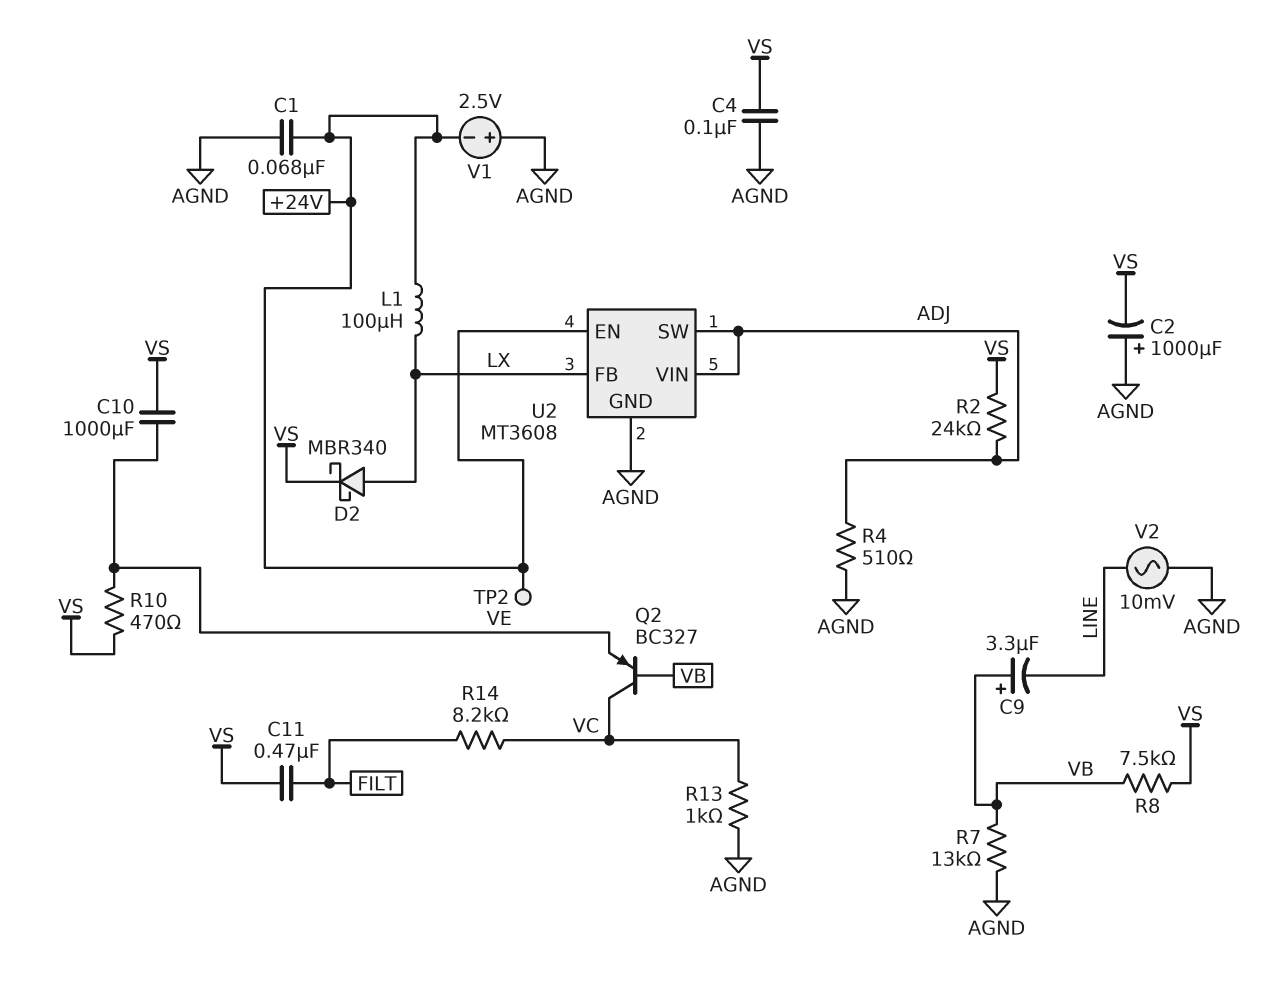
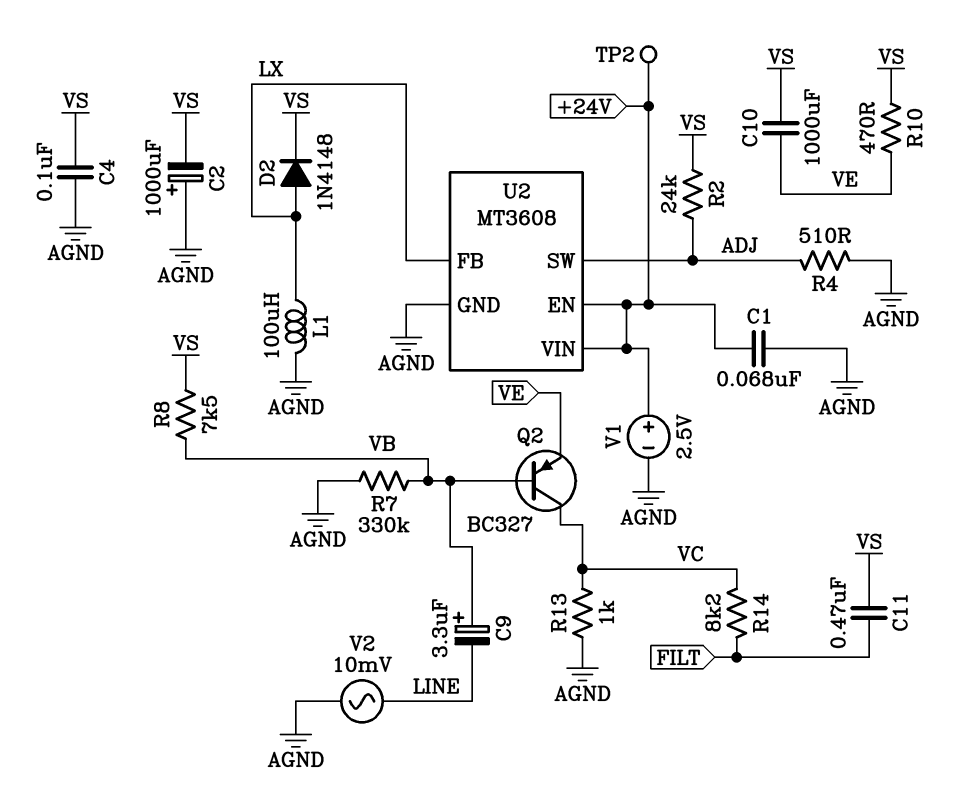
D2: schottky MBR340 (A LX, K VS) -> diode 1N4148 (A LX, K VS)
L1: 100uH (+24V, LX) -> 100uH (AGND, LX)
R7: 13k (AGND, VB) -> 330k (AGND, VB)
U2 pin VIN: ADJ -> +24V
V1: 2.5V (plus AGND, minus +24V) -> 2.5V (plus +24V, minus AGND)

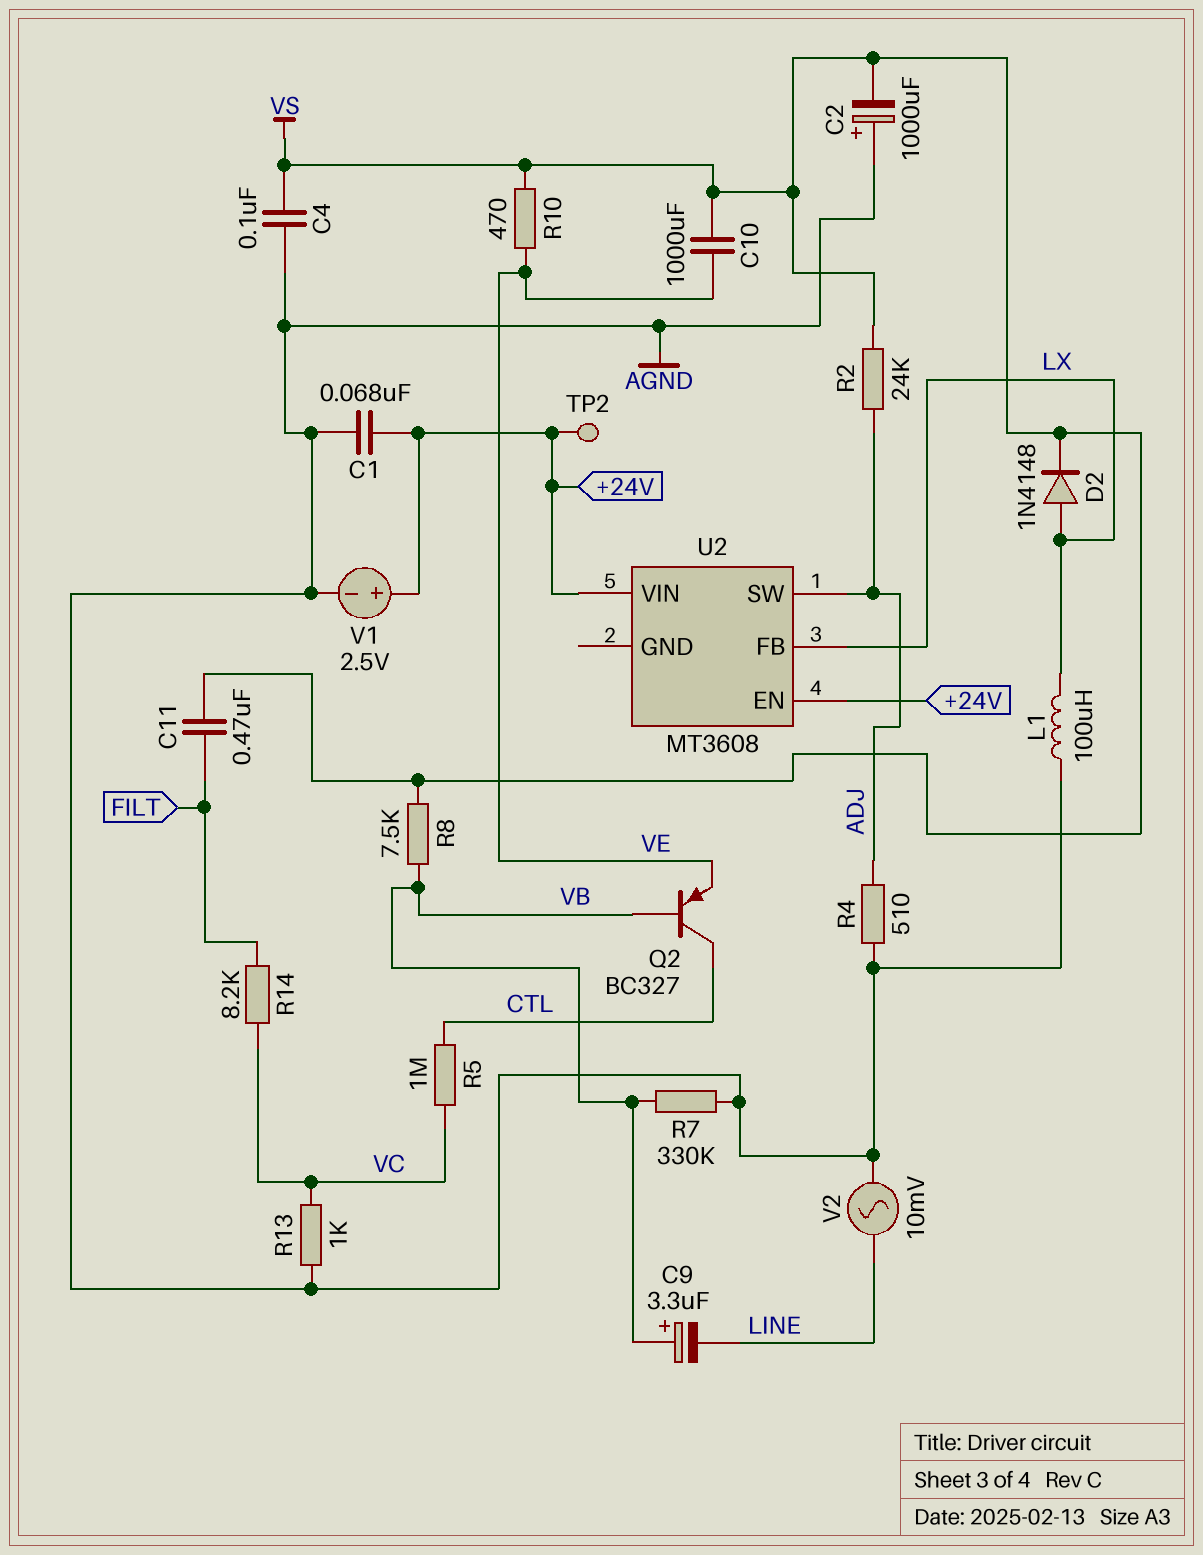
Q2: PNP BC327 (B VB, C VC, E VE) -> PNP BC327 (B VB, C CTL, E VE)
R5: none -> 1M (CTL, VC)
U2 pin GND: AGND -> none

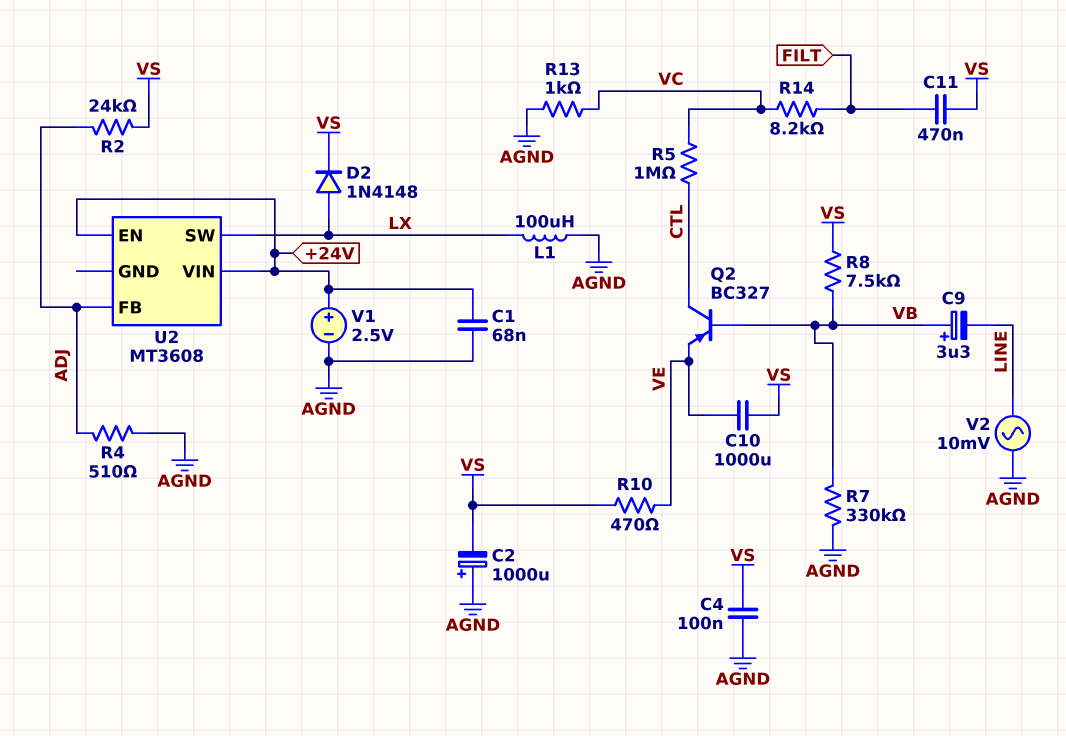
TP2: test point (+24V) -> none
U2 pin FB: LX -> ADJ
U2 pin SW: ADJ -> LX

